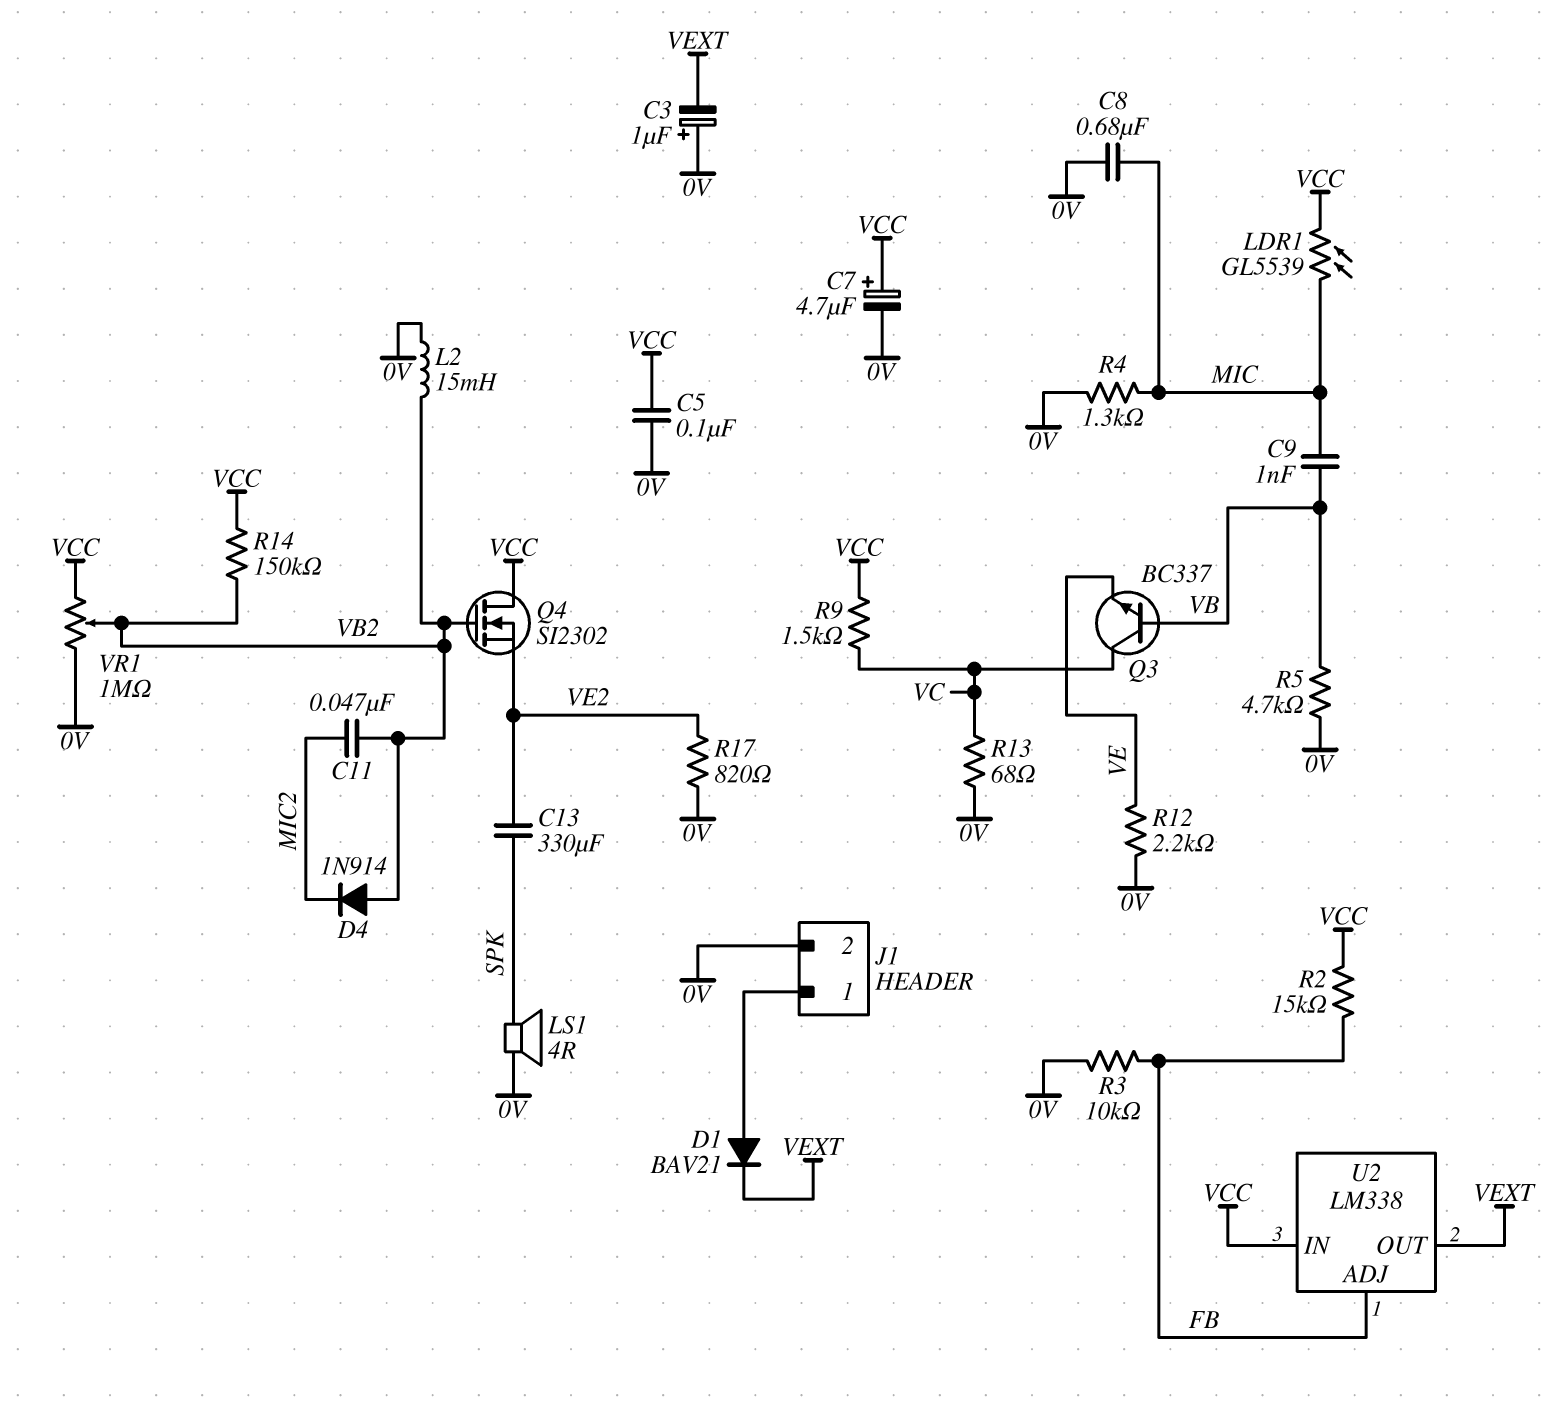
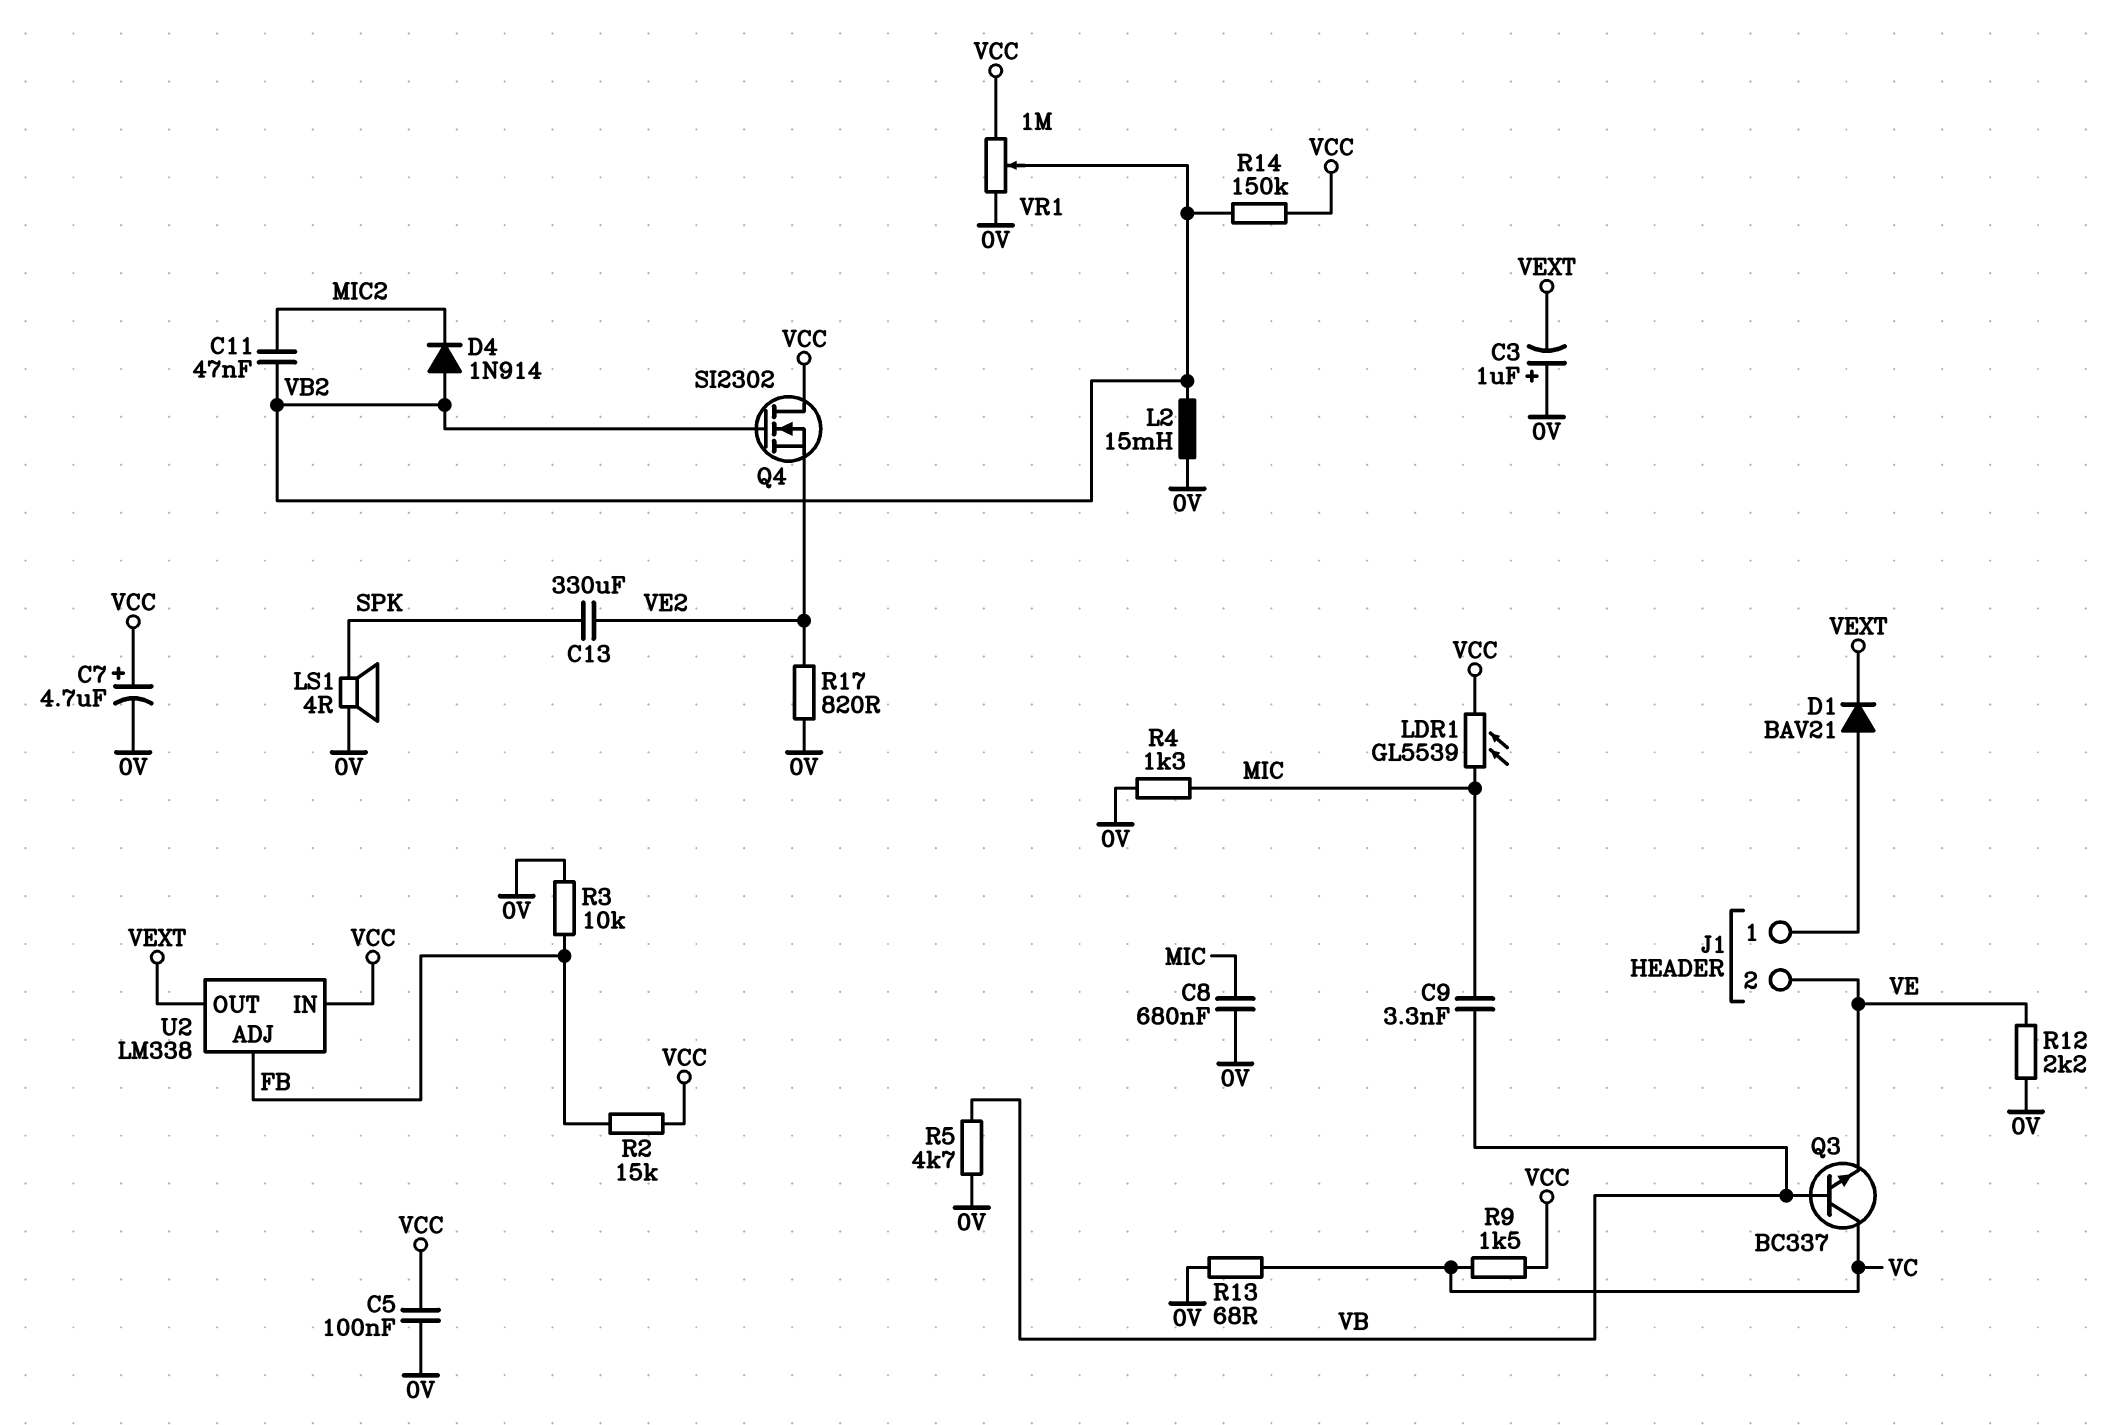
C9: 1nF (MIC, VB) -> 3.3nF (MIC, VB)
J1 pin 2: 0V -> VE

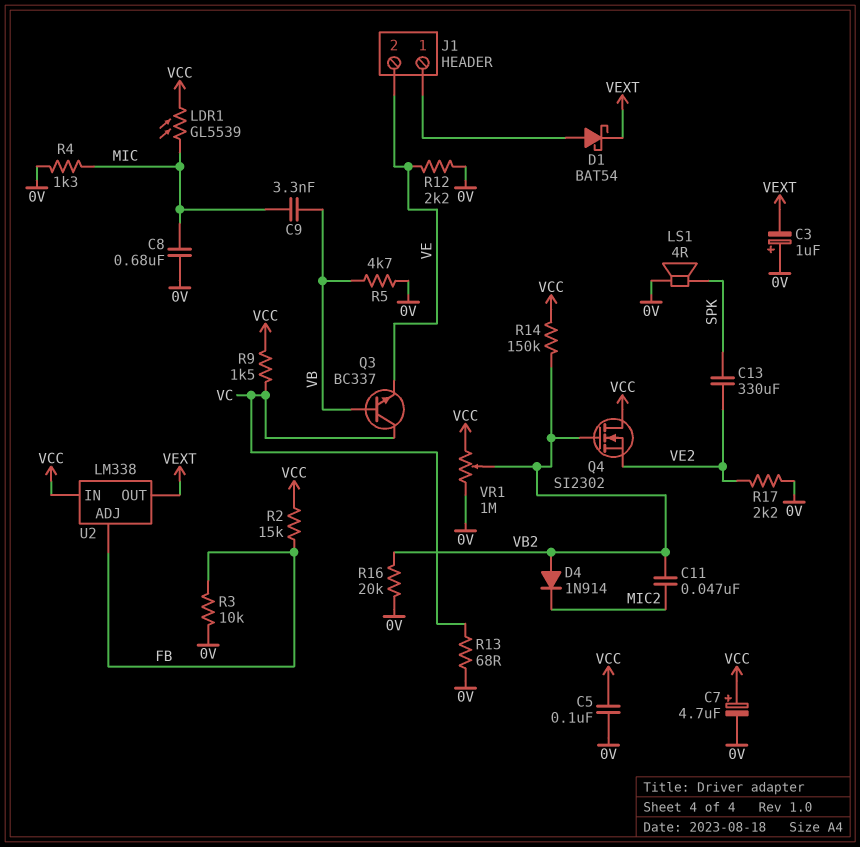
D1: diode BAV21 (A J1/1, K VEXT) -> schottky BAT54 (A J1/1, K VEXT)
L2: 15mH (0V, VB2) -> none
R16: none -> 20k (0V, VB2)
R17: 820 (0V, VE2) -> 2.2k (0V, VE2)

